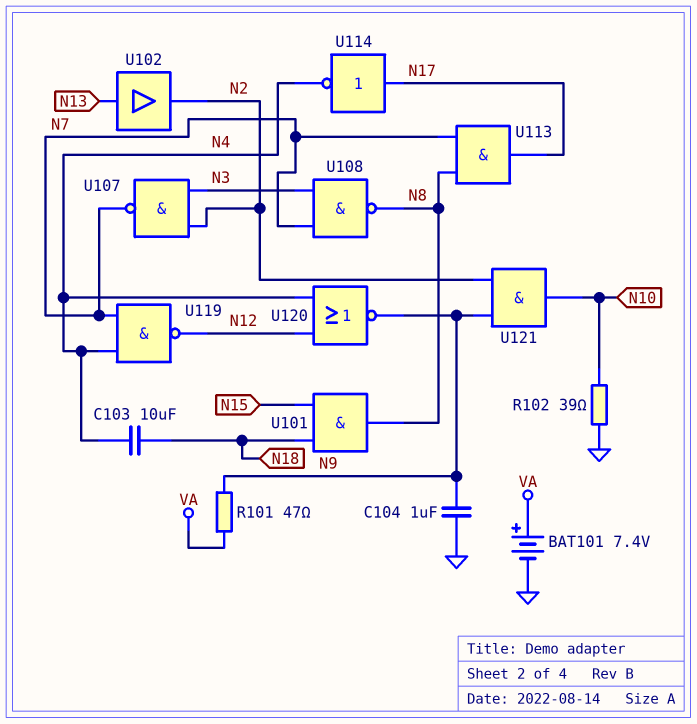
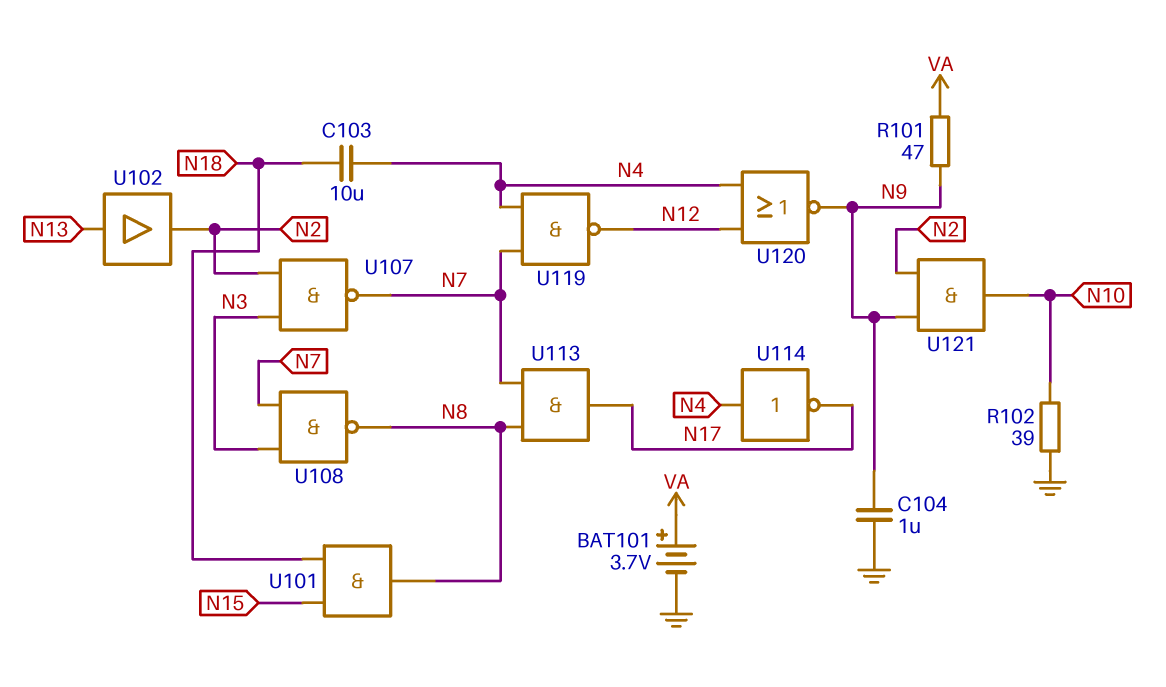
BAT101: 7.4V (plus VA, minus GND) -> 3.7V (plus VA, minus GND)
U114: NOT (in N17, out N4) -> NOT (in N4, out N17)

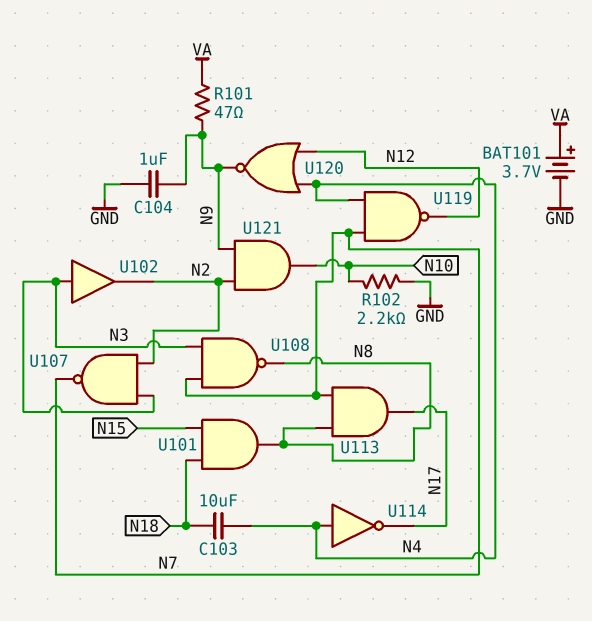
R102: 39 (GND, N10) -> 2.2k (GND, N10)
U102: buffer (in N13, out N2) -> buffer (in N3, out N2)

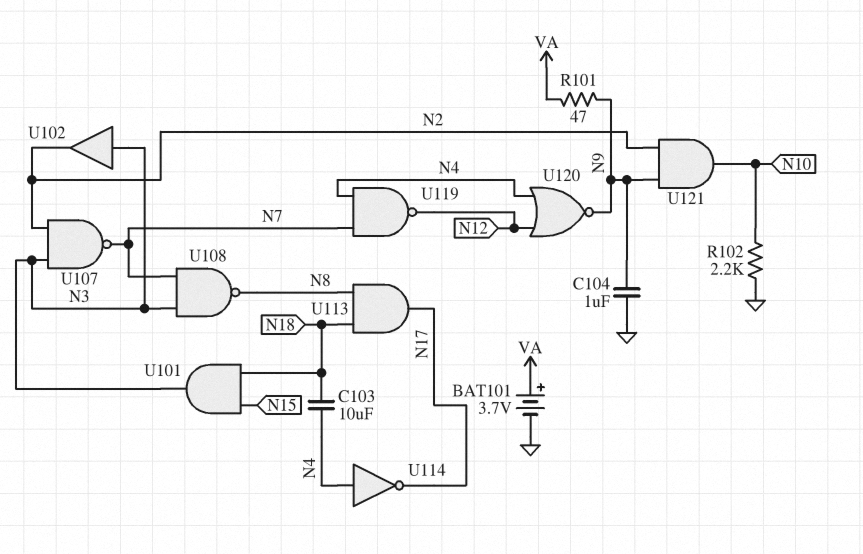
U101: AND (in N15, in N18, out N8) -> AND (in N15, in N18, out N3)
U113: AND (in N7, in N8, out N17) -> AND (in N8, in N18, out N17)

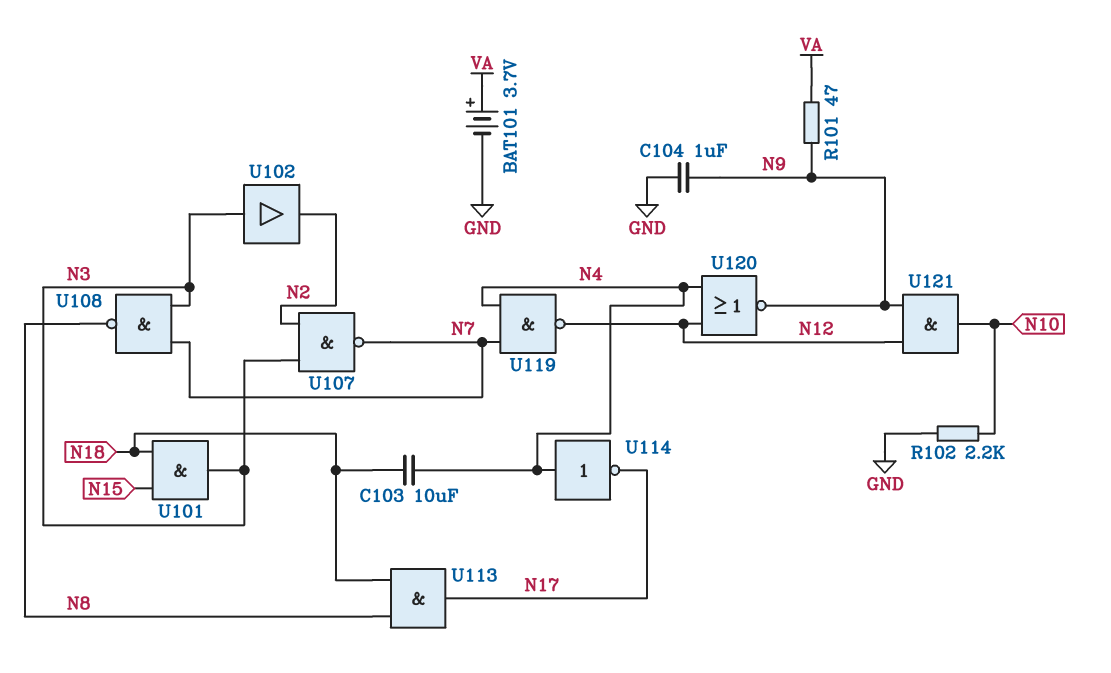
U121: AND (in N2, in N9, out N10) -> AND (in N9, in N12, out N10)

